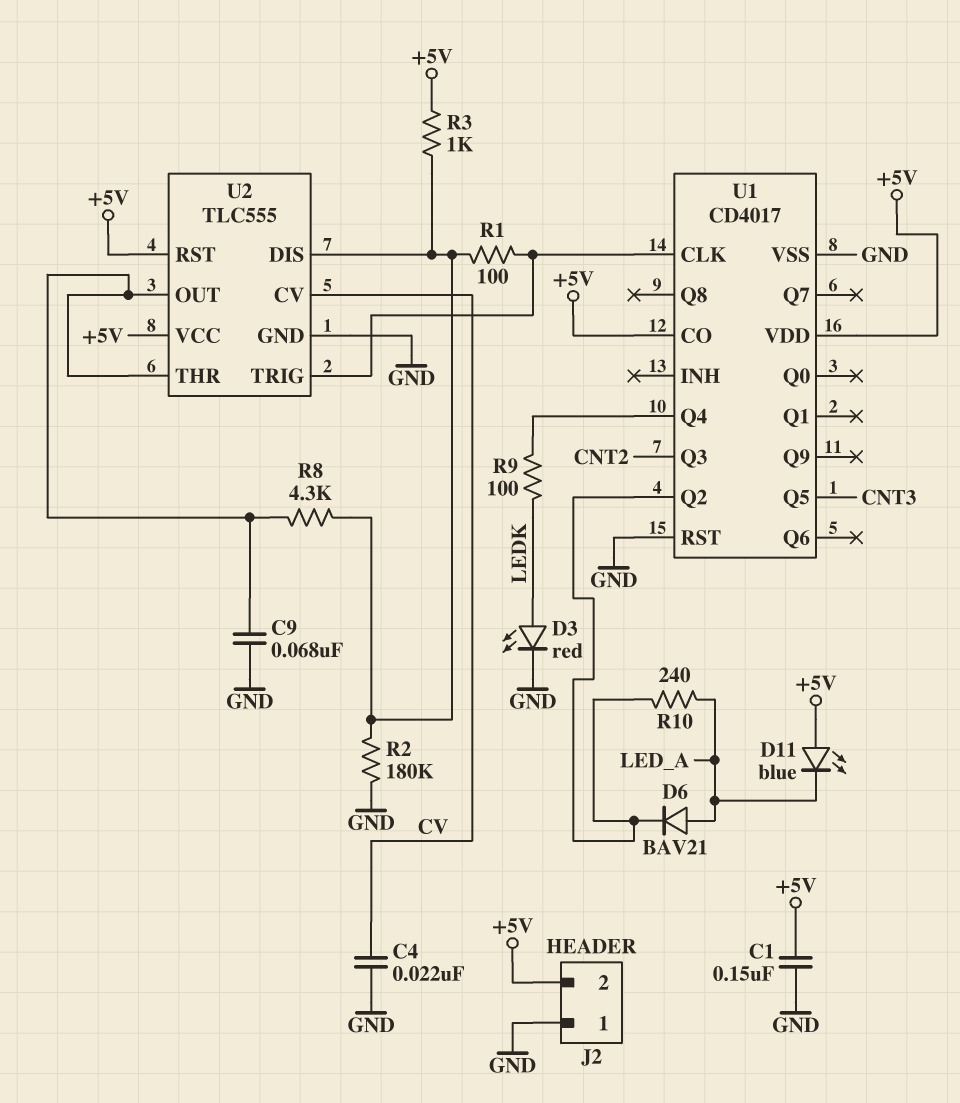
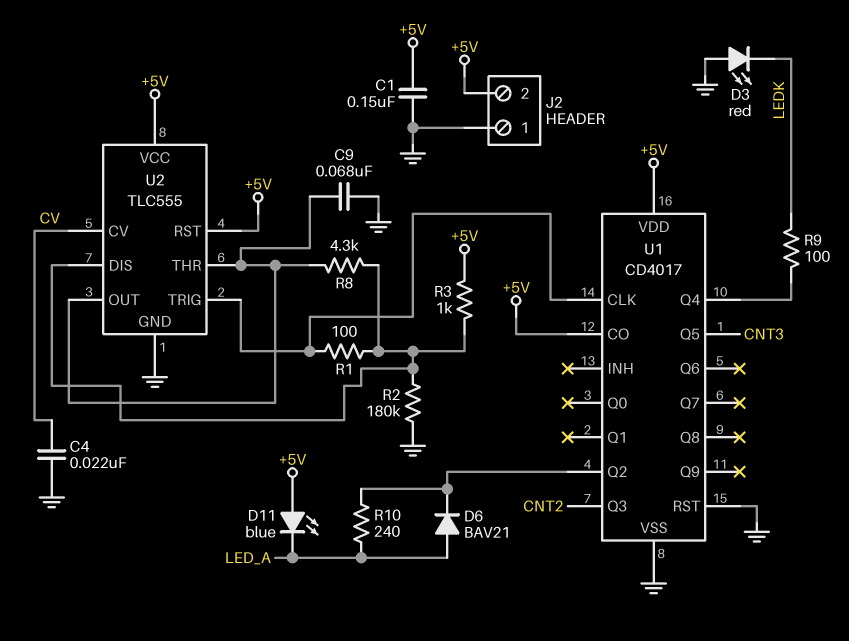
D3: LED red (A LEDK, K GND) -> LED red (A GND, K LEDK)

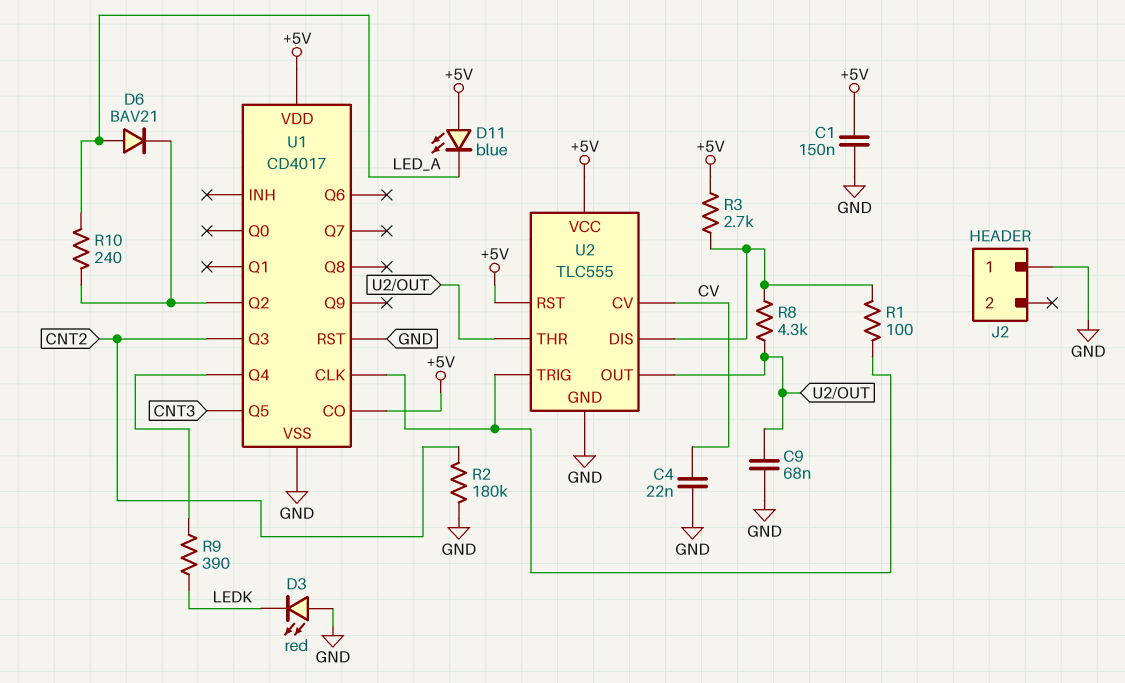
J2 pin 2: +5V -> none
R2: 180k (GND, U2/DIS) -> 180k (CNT2, GND)
R3: 1k (+5V, U2/DIS) -> 2.7k (+5V, U2/DIS)
R9: 100 (LEDK, U1/Q4) -> 390 (LEDK, U1/Q4)

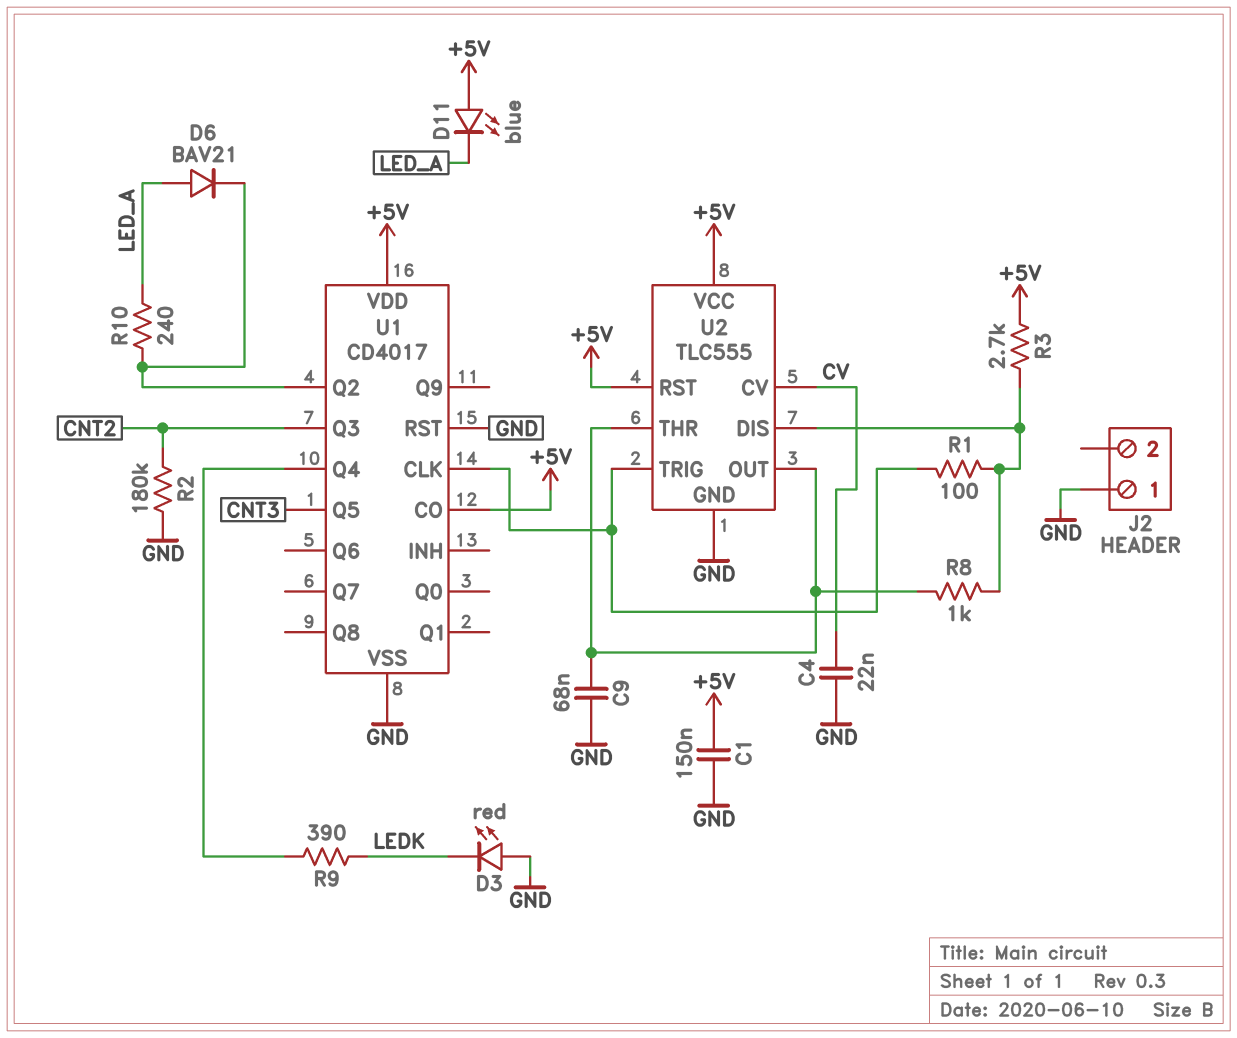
R8: 4.3k (U2/DIS, U2/OUT) -> 1k (U2/DIS, U2/OUT)

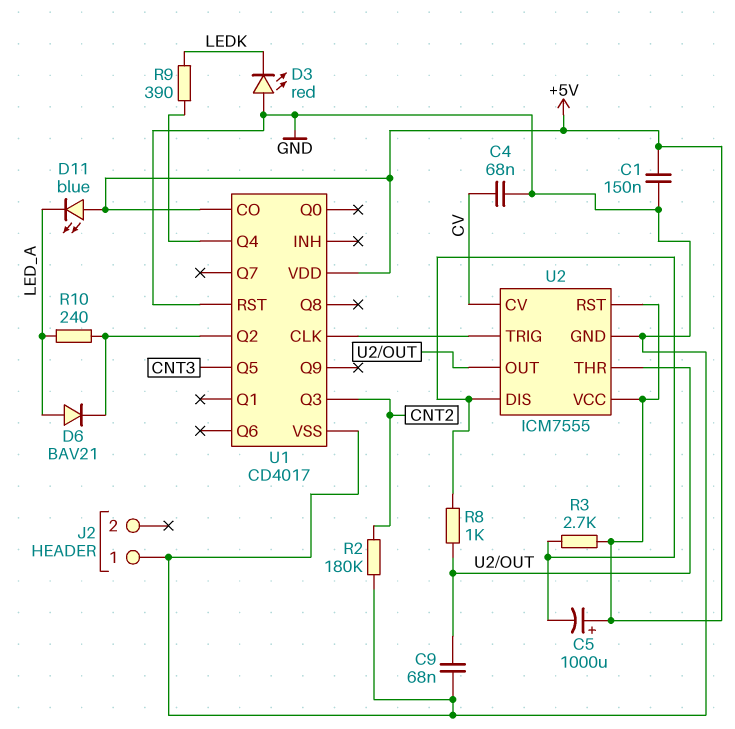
C4: 22nF (CV, GND) -> 68nF (CV, GND)
C5: none -> 1000uF (plus +5V, minus U2/DIS)
R1: 100 (U1/CLK, U2/DIS) -> none
U2: TLC555 -> ICM7555

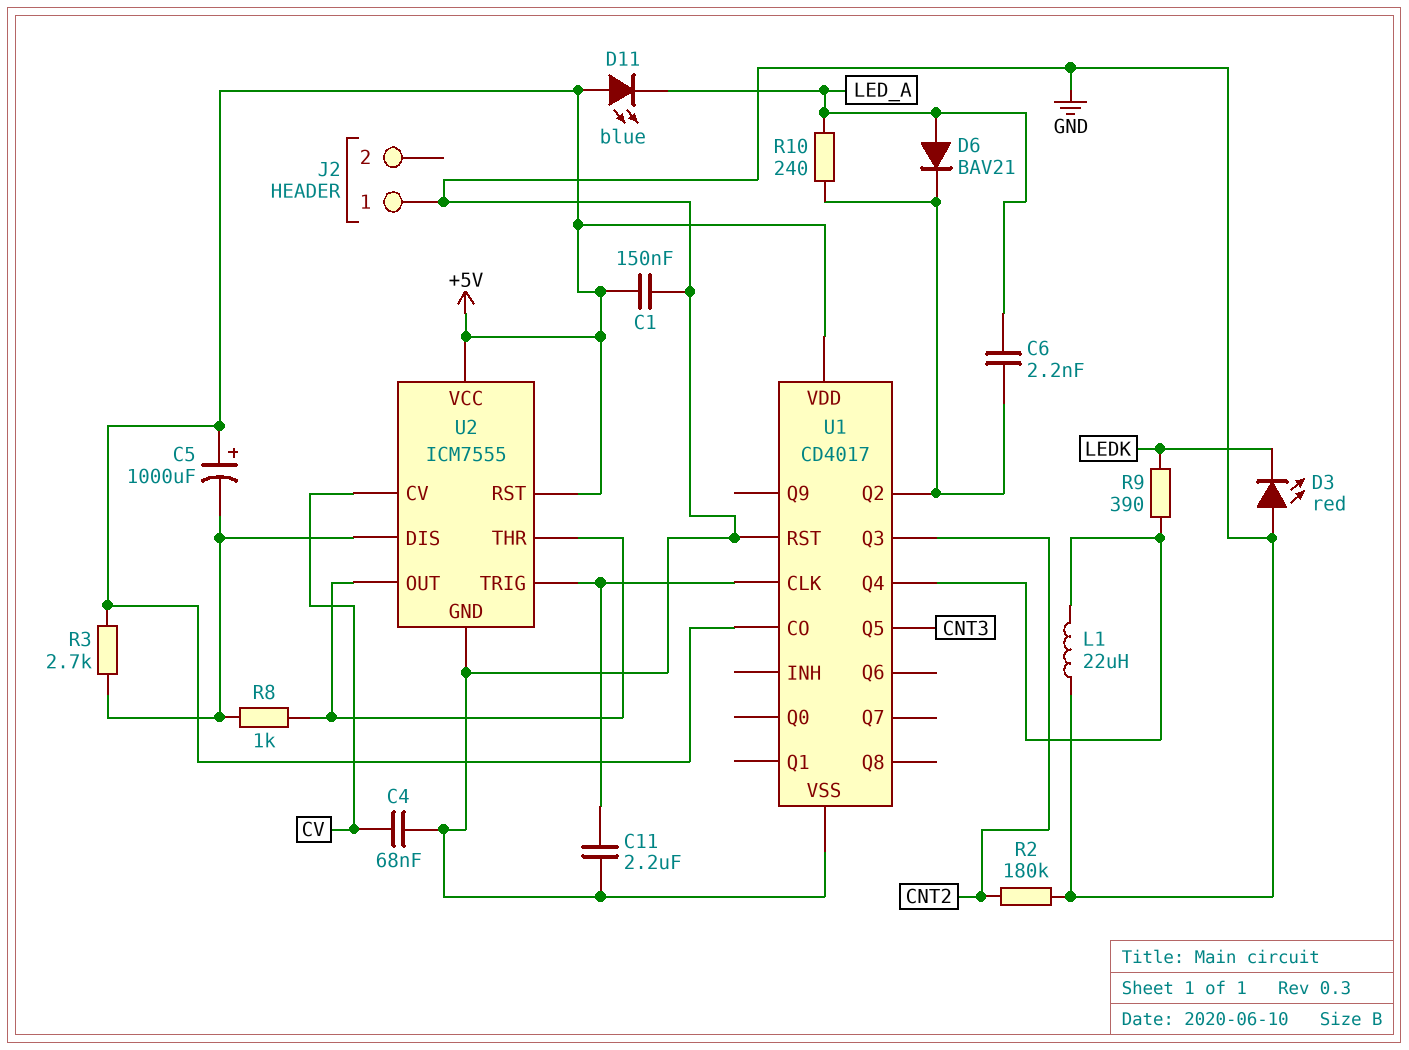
C6: none -> 2.2nF (LED_A, U1/Q2)
C9: 68nF (GND, U2/OUT) -> none
C11: none -> 2.2uF (GND, U1/CLK)
L1: none -> 22uH (GND, U1/Q4)

